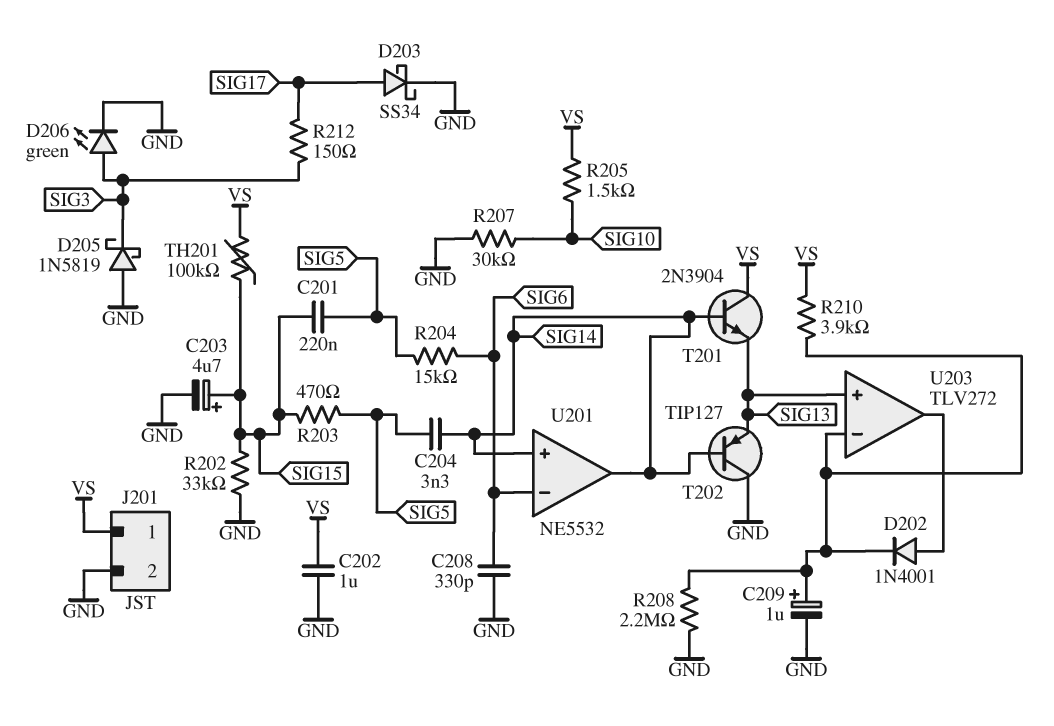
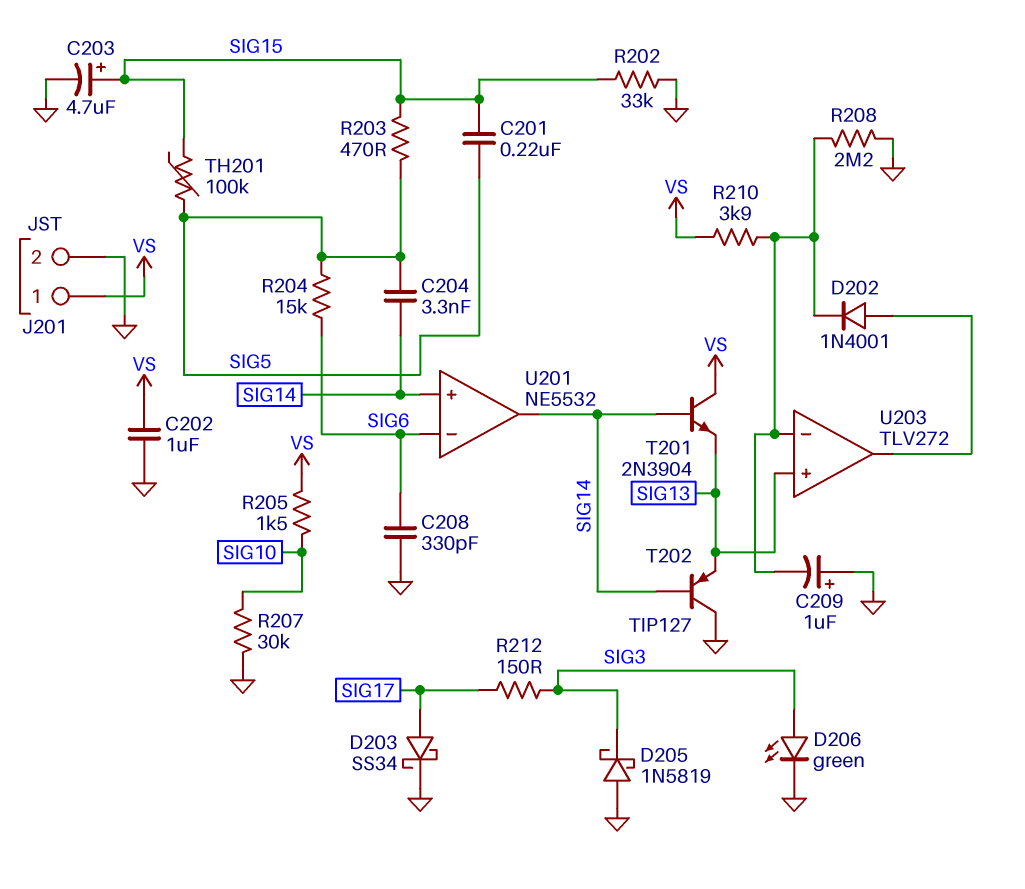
C209: 1uF (plus U203/in-, minus GND) -> 1uF (plus GND, minus U203/in-)
TH201: 100k (SIG15, VS) -> 100k (SIG5, SIG15)

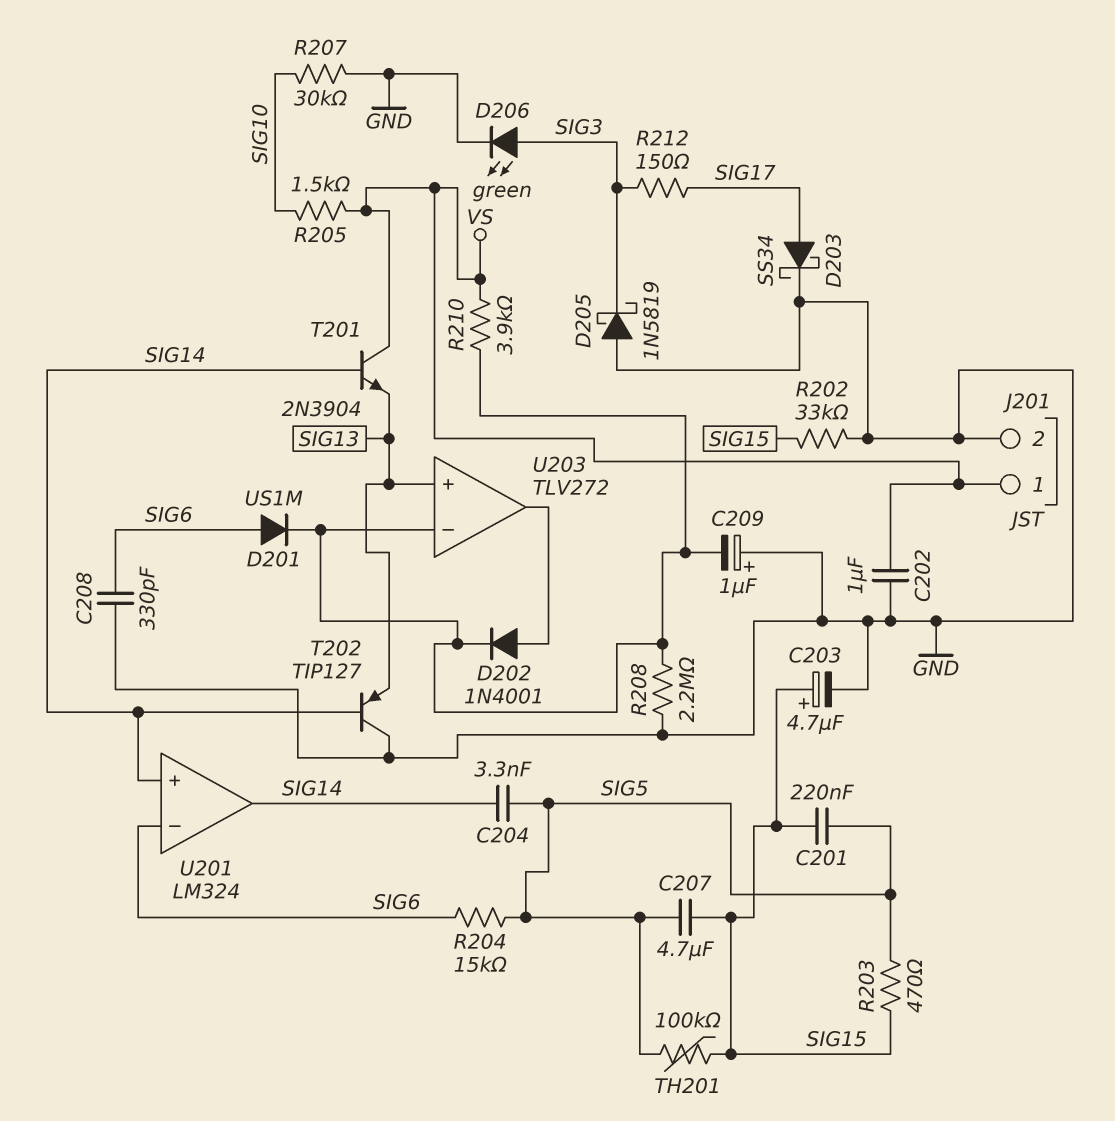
C207: none -> 4.7uF (SIG5, SIG15)
D201: none -> diode US1M (A SIG6, K U203/in-)
U201: NE5532 -> LM324

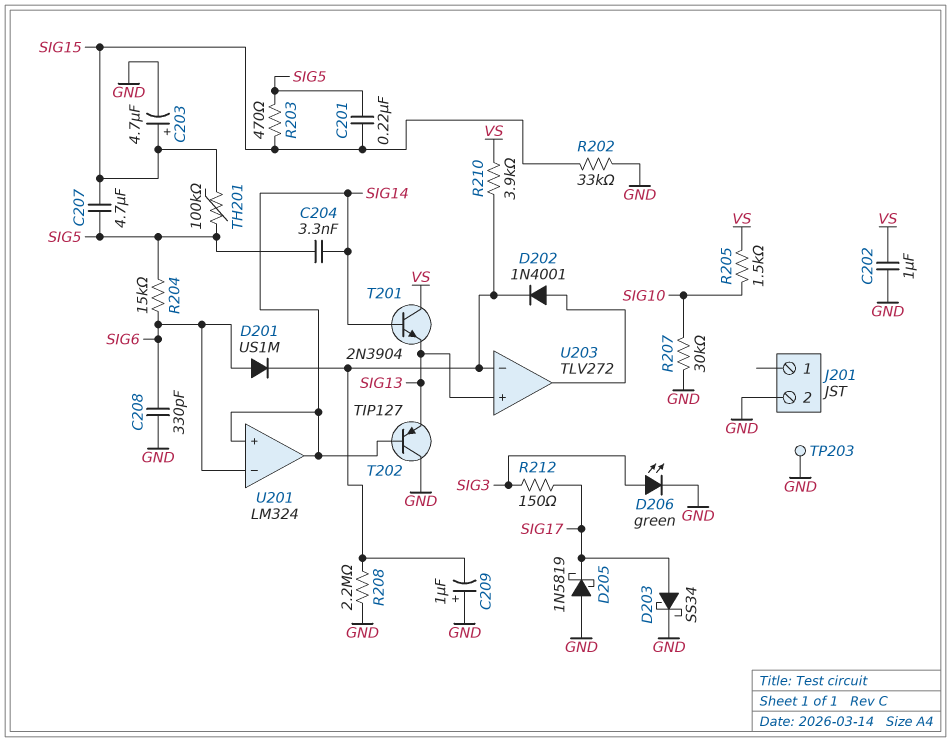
D205: schottky 1N5819 (A GND, K SIG3) -> schottky 1N5819 (A GND, K SIG17)
J201 pin 1: VS -> none
TP203: none -> test point (GND)

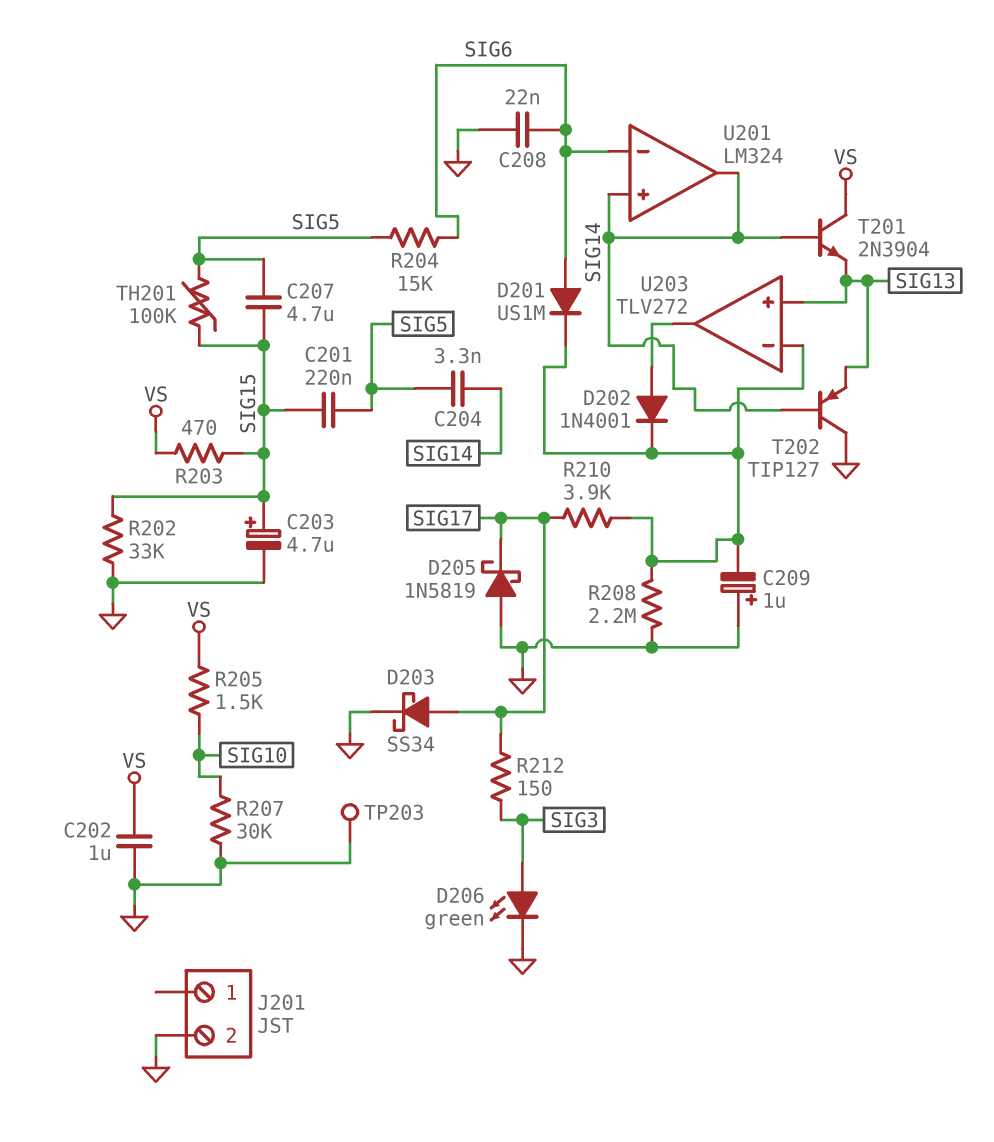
C208: 330pF (GND, SIG6) -> 22nF (GND, SIG6)
R203: 470 (SIG5, SIG15) -> 470 (SIG15, VS)
R210: 3.9k (U203/in-, VS) -> 3.9k (SIG17, U203/in-)

